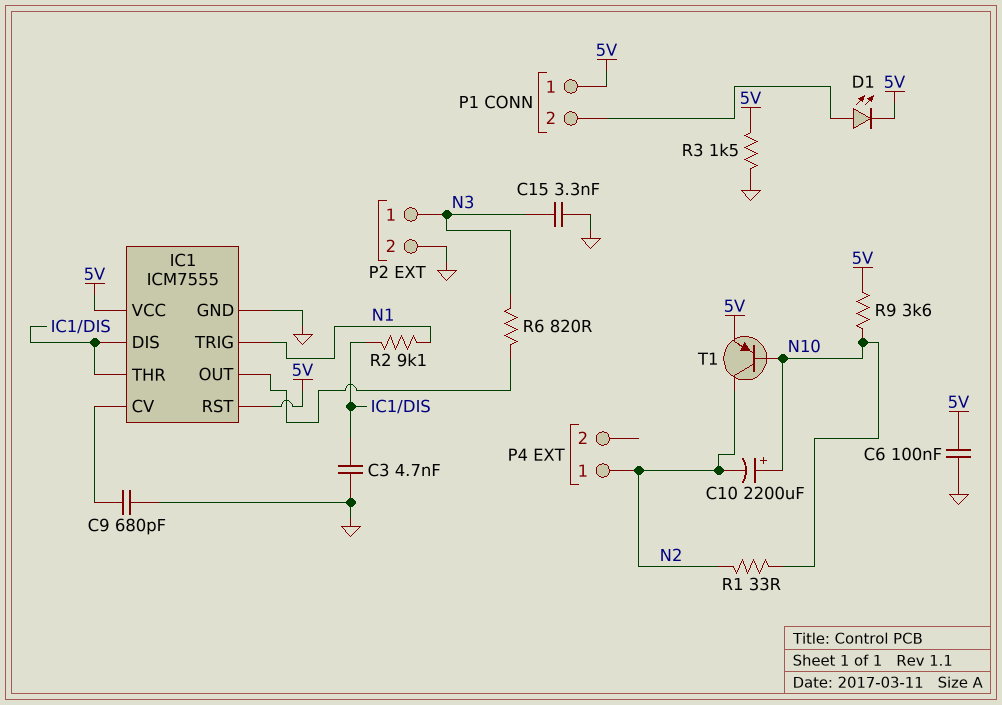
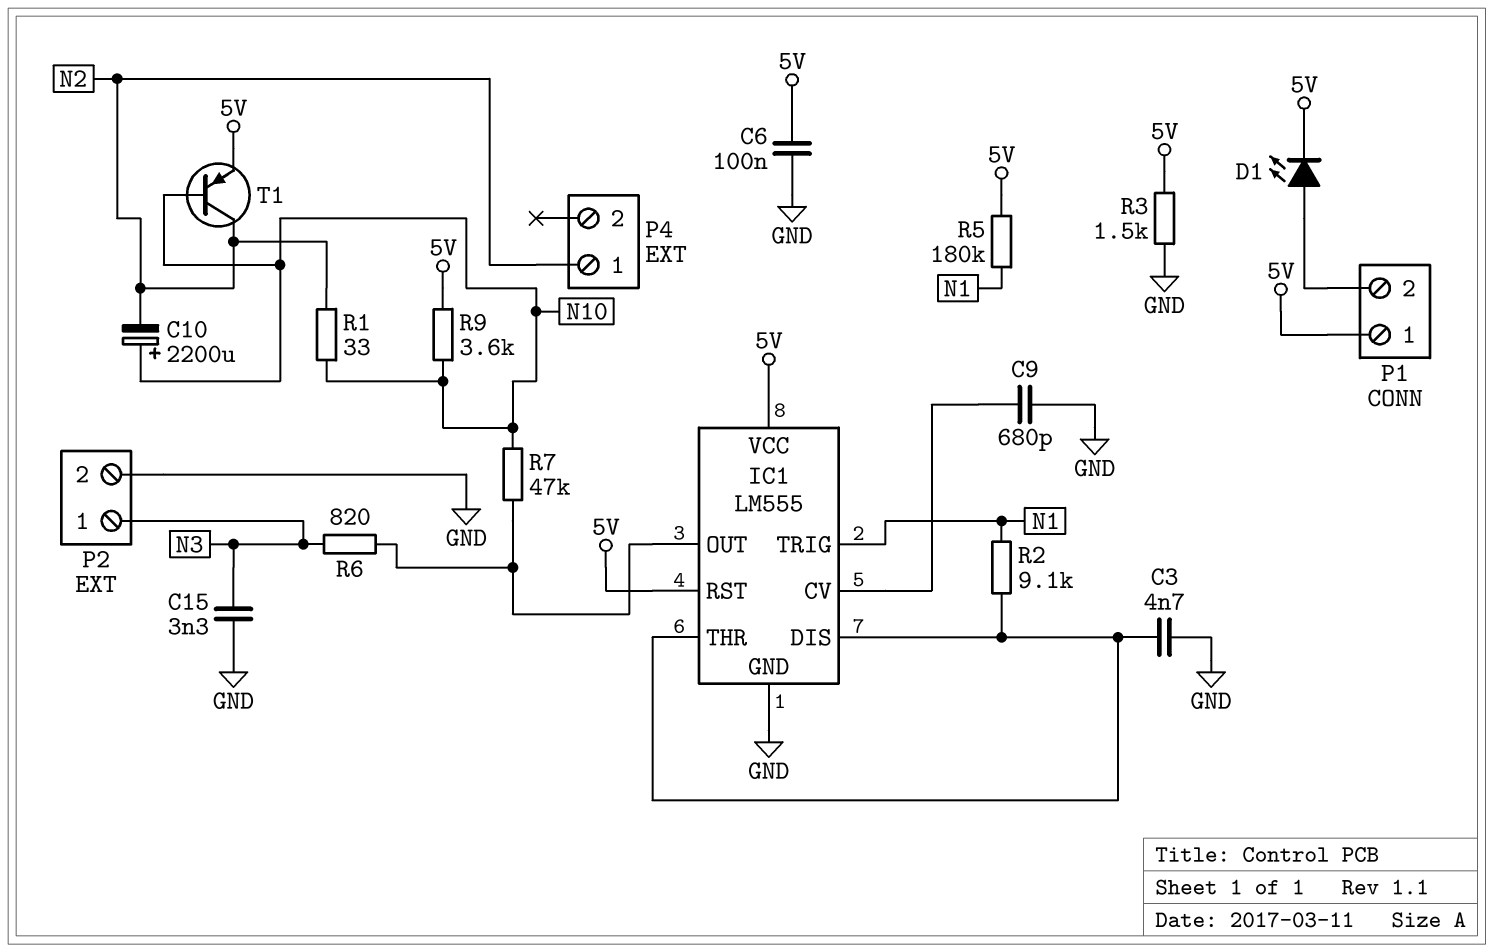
IC1: ICM7555 -> LM555
R5: none -> 180k (5V, N1)
R7: none -> 47k (IC1/OUT, N10)

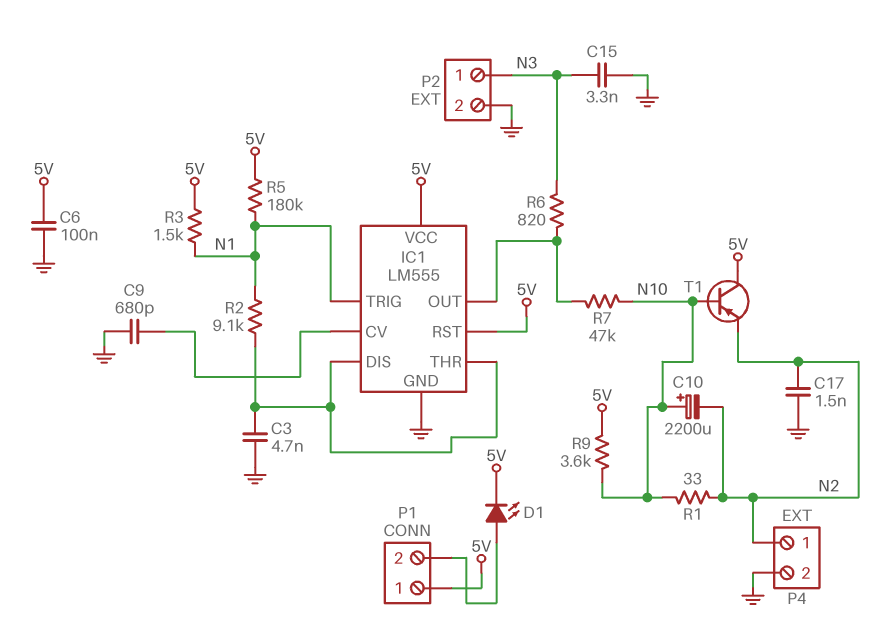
C17: none -> 1.5nF (GND, N2)
P4 pin 2: none -> GND
R3: 1.5k (5V, GND) -> 1.5k (5V, N1)
T1: PNP (B N10, C N2, E 5V) -> PNP (B N10, C 5V, E N2)

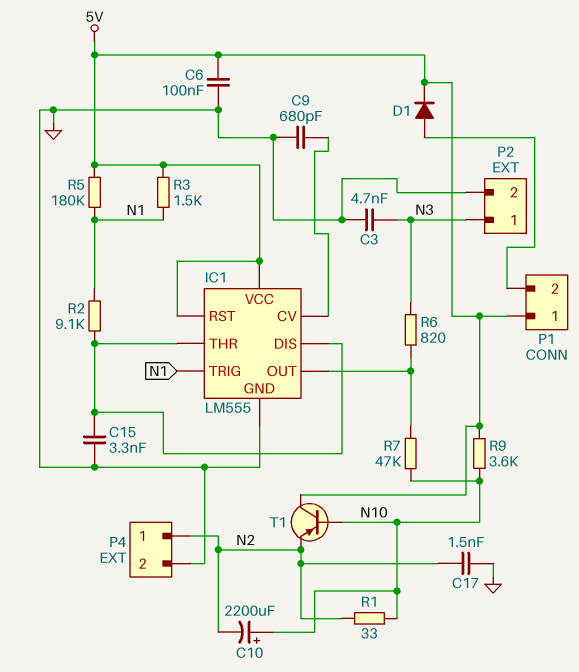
C3: 4.7nF (GND, IC1/DIS) -> 4.7nF (GND, N3)
C15: 3.3nF (GND, N3) -> 3.3nF (GND, IC1/DIS)
D1: LED (A P1/2, K 5V) -> diode (A P1/2, K 5V)

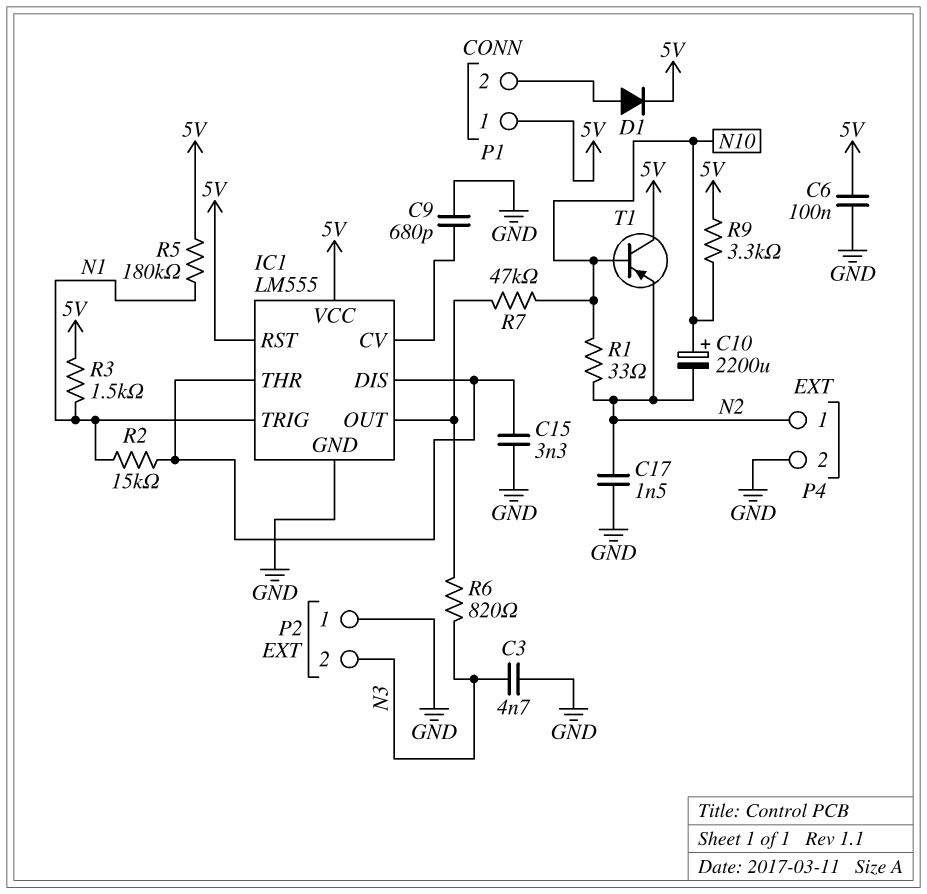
P2 pin 1: N3 -> GND
P2 pin 2: GND -> N3
R2: 9.1k (IC1/DIS, N1) -> 15k (IC1/DIS, N1)
R9: 3.6k (5V, N10) -> 3.3k (5V, N10)

